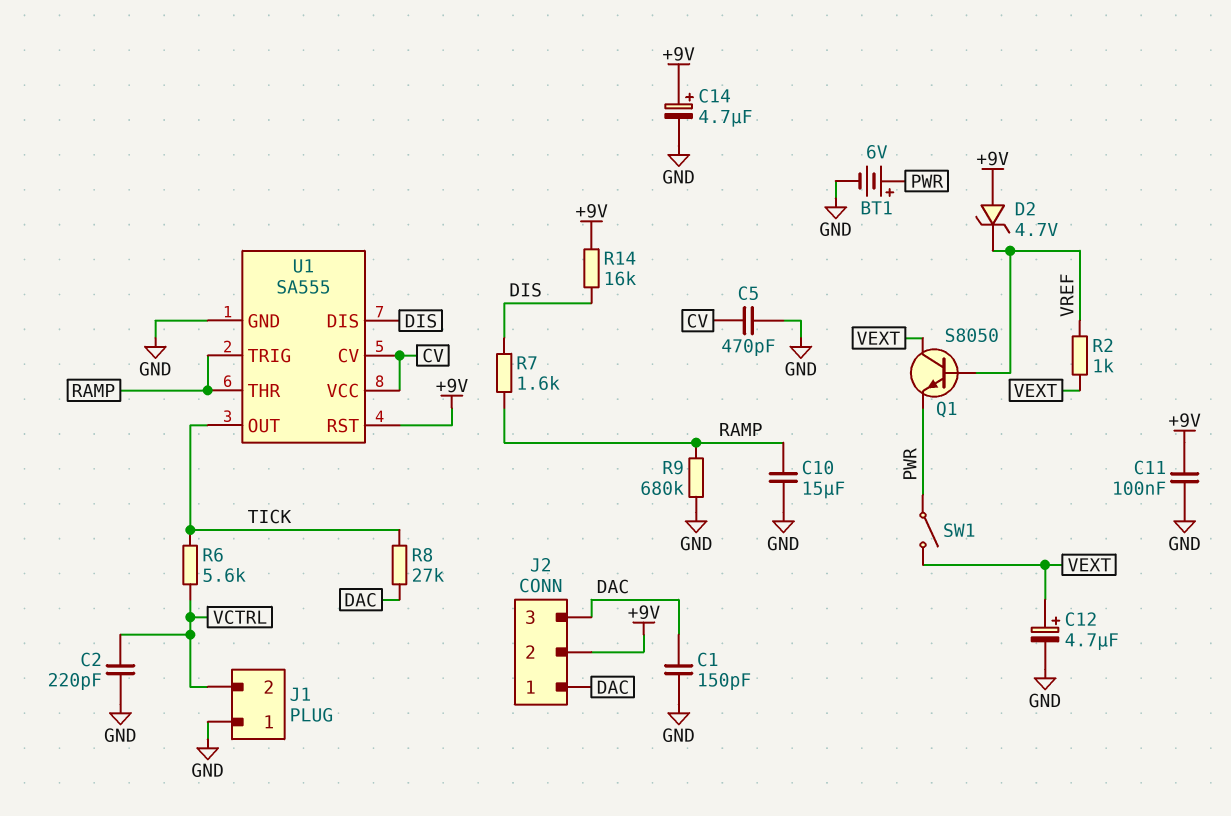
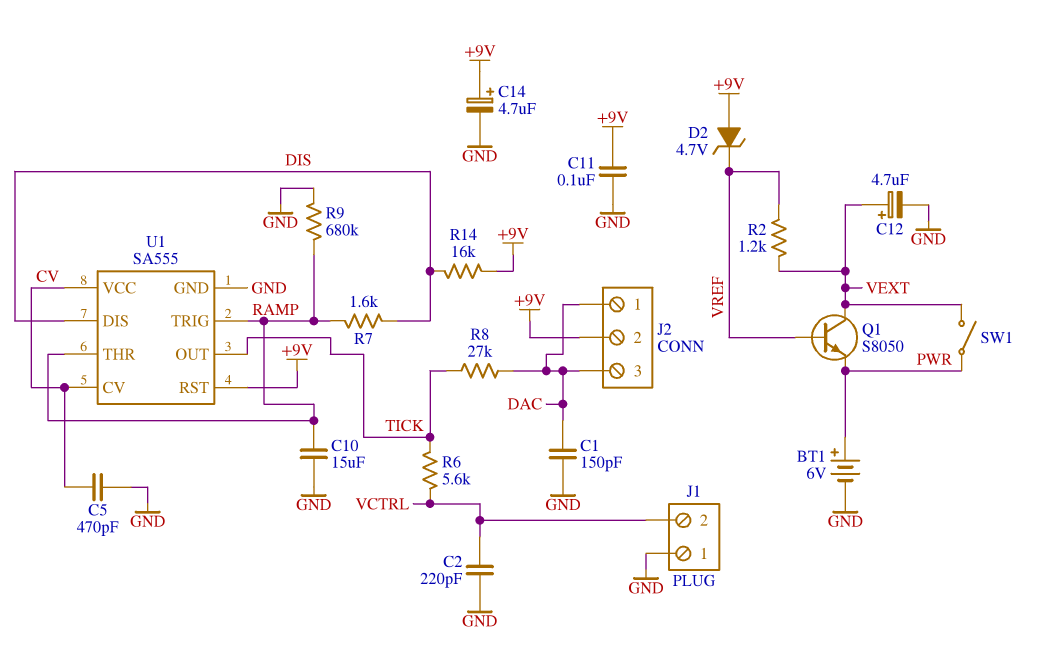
R2: 1k (VEXT, VREF) -> 1.2k (VEXT, VREF)

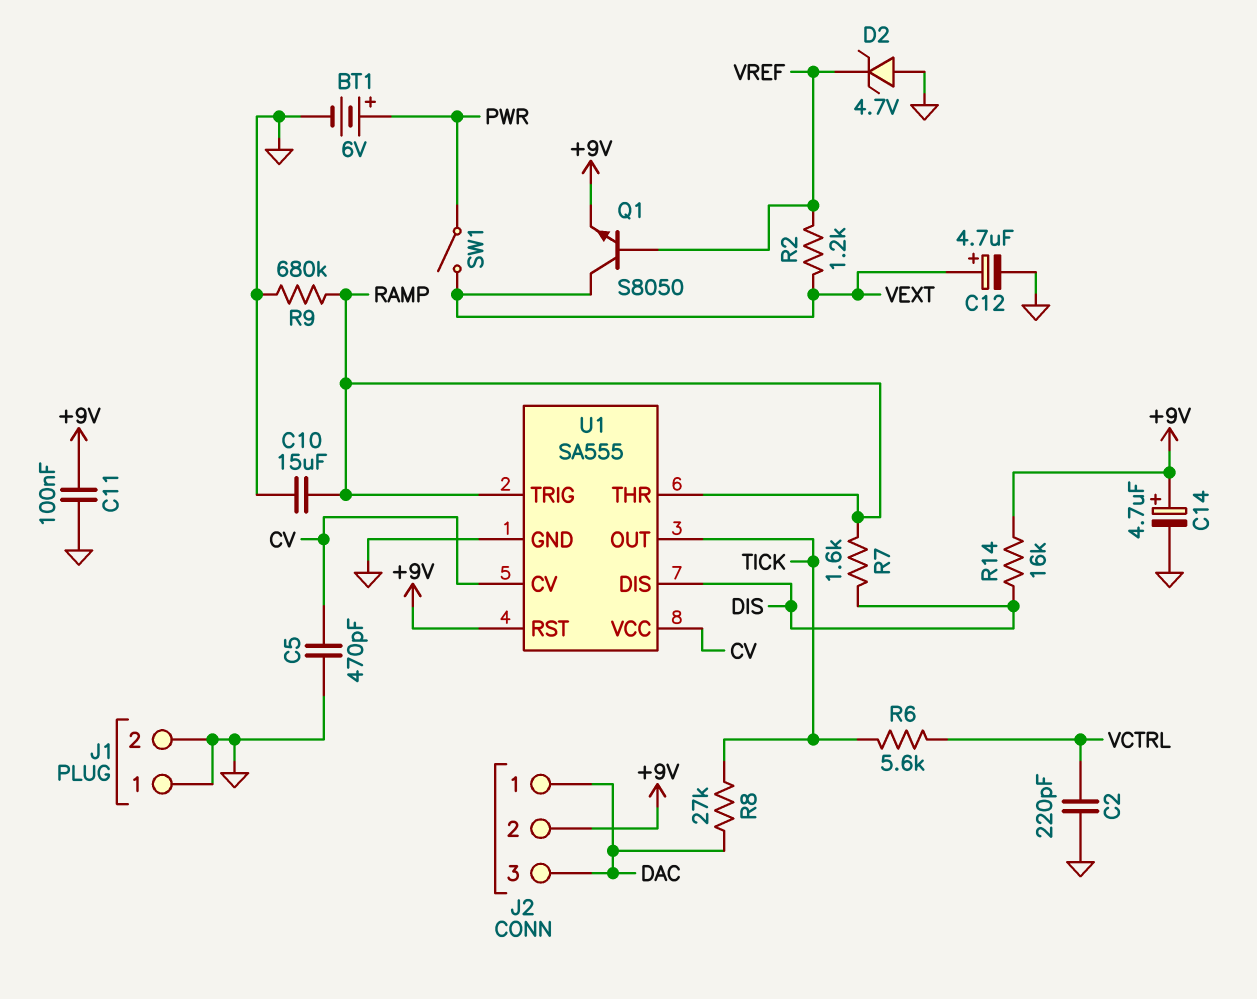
C1: 150pF (DAC, GND) -> none
D2: zener 4.7V (A +9V, K VREF) -> zener 4.7V (A GND, K VREF)
J1 pin 2: VCTRL -> GND
Q1: NPN S8050 (B VREF, C VEXT, E PWR) -> NPN S8050 (B VREF, C VEXT, E +9V)

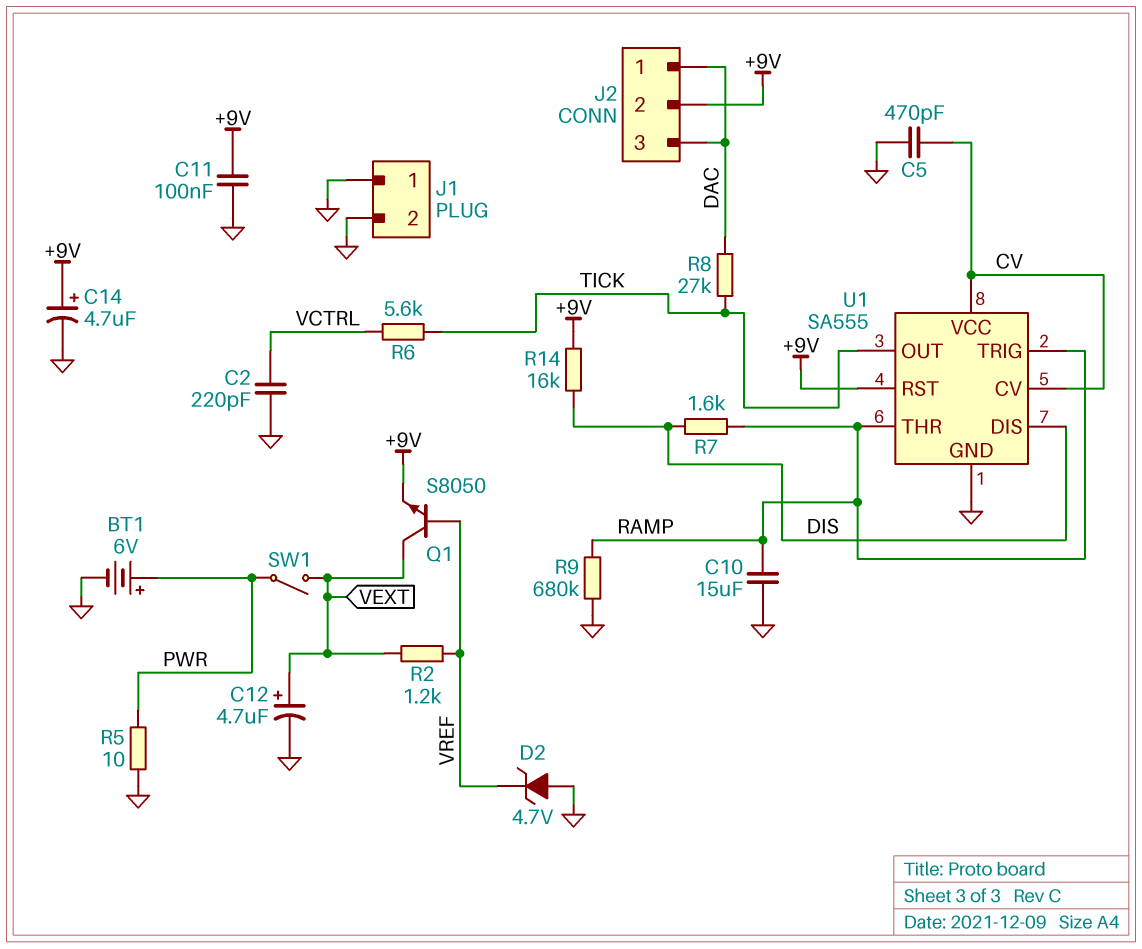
R5: none -> 10 (GND, PWR)

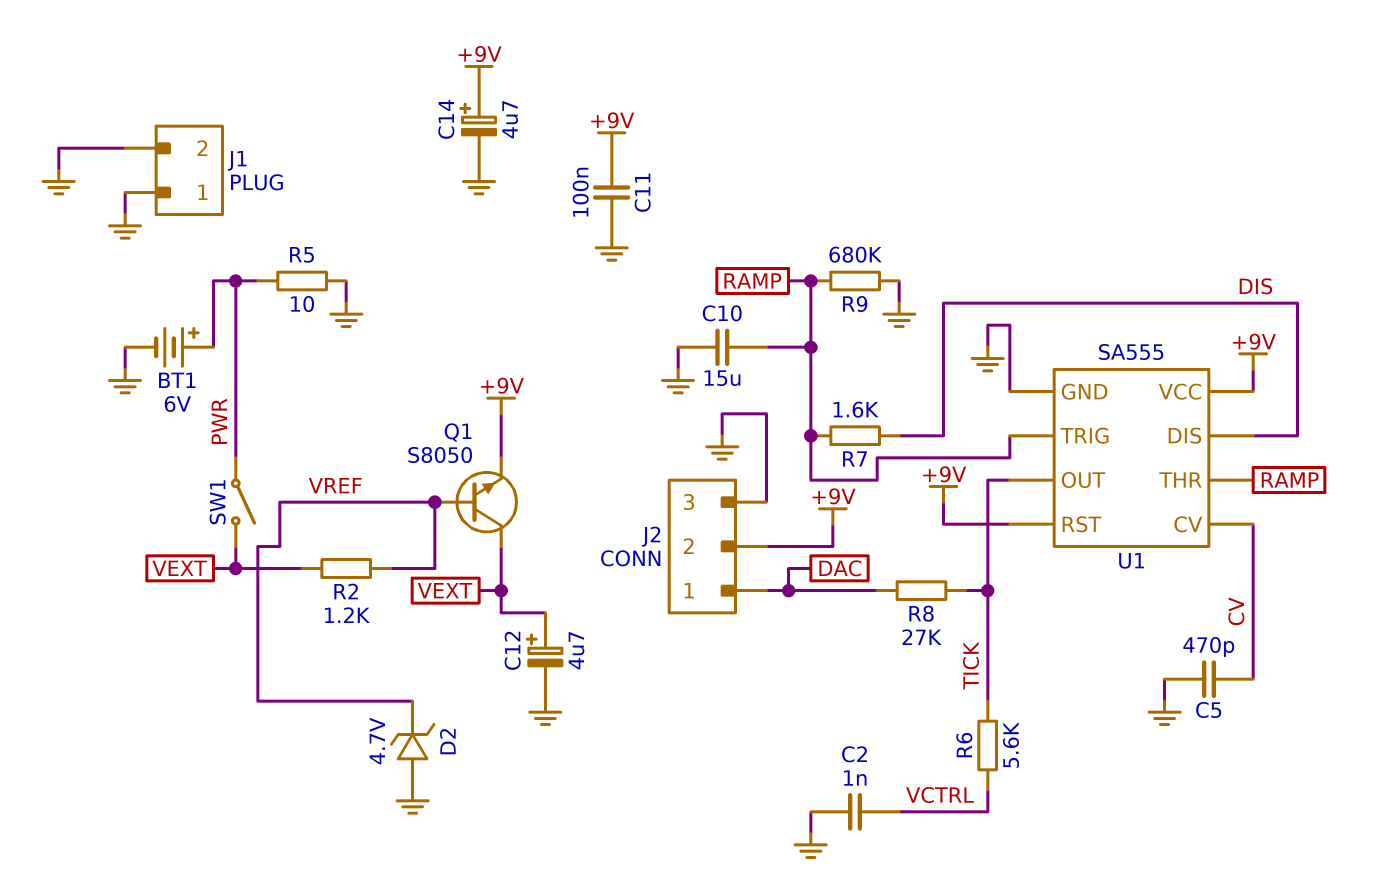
C2: 220pF (GND, VCTRL) -> 1nF (GND, VCTRL)
J2 pin 3: DAC -> GND
R14: 16k (+9V, DIS) -> none
U1 pin VCC: CV -> +9V

